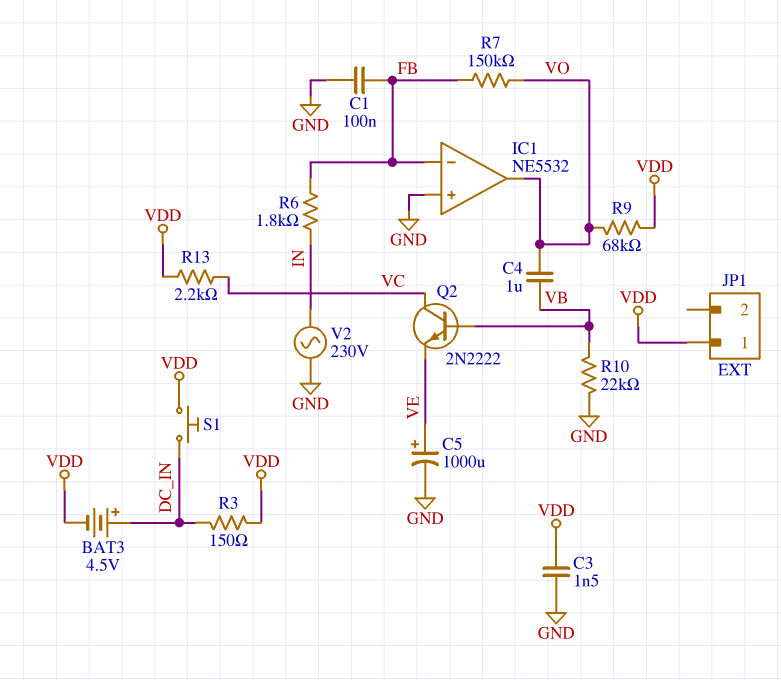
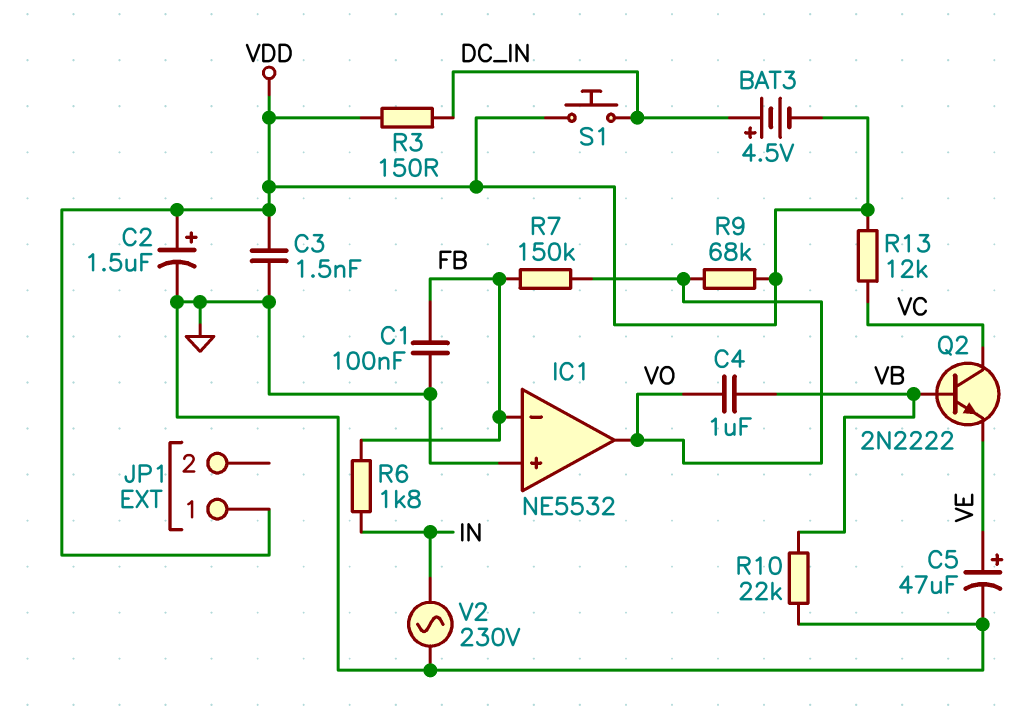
C2: none -> 1.5uF (plus VDD, minus GND)
C5: 1000uF (plus VE, minus GND) -> 47uF (plus VE, minus GND)
R13: 2.2k (VC, VDD) -> 12k (VC, VDD)

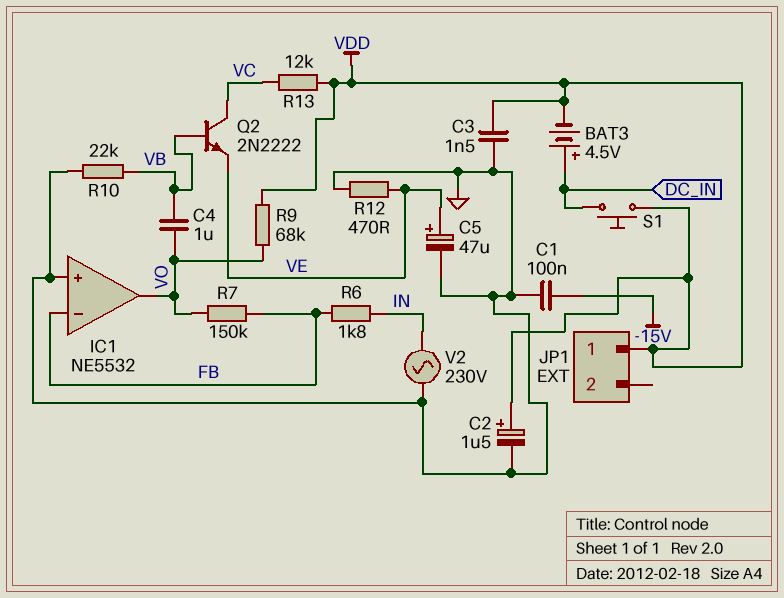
C1: 100nF (FB, GND) -> 100nF (-15V, GND)
R3: 150 (DC_IN, VDD) -> none
R12: none -> 470 (GND, VE)

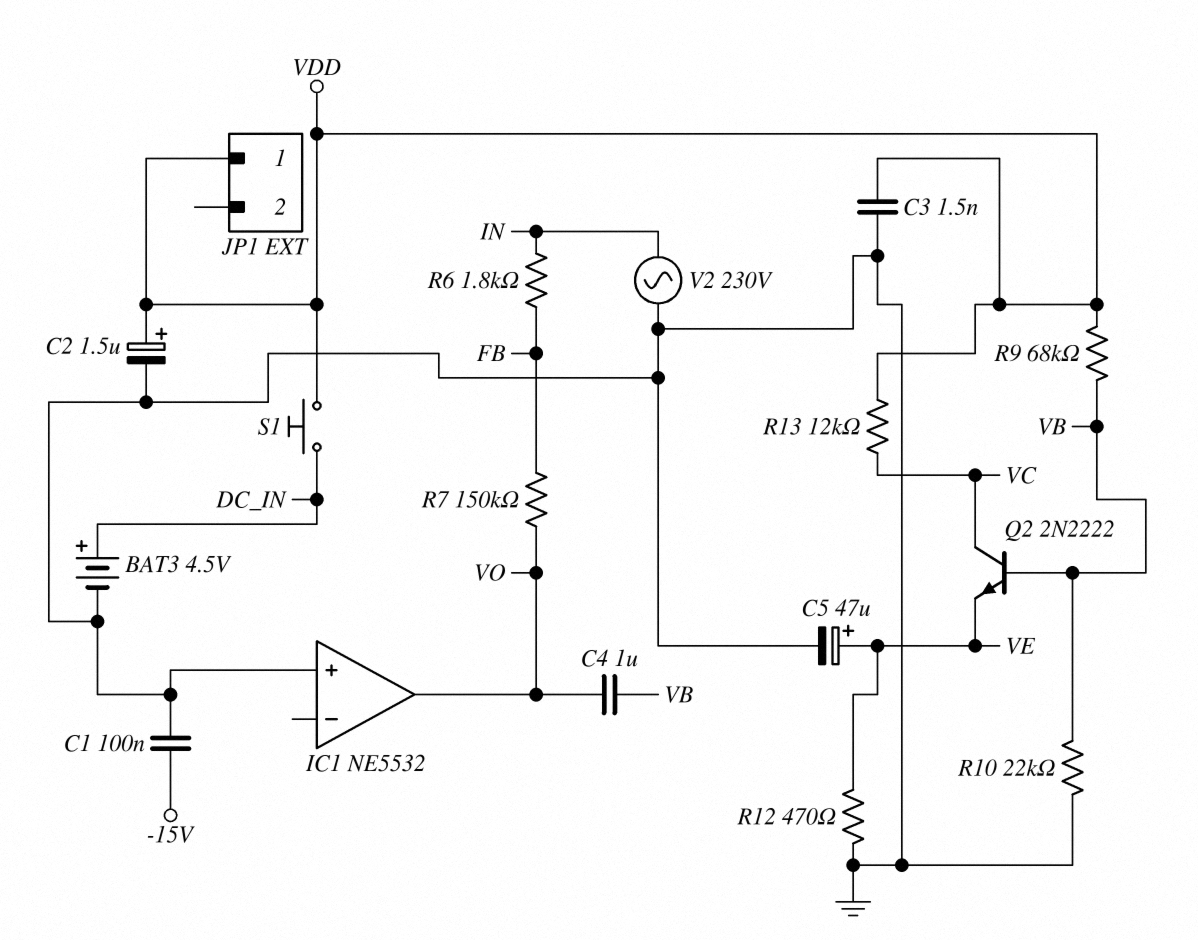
BAT3: 4.5V (plus DC_IN, minus VDD) -> 4.5V (plus DC_IN, minus GND)
IC1 pin in-: FB -> none
R9: 68k (VDD, VO) -> 68k (VB, VDD)

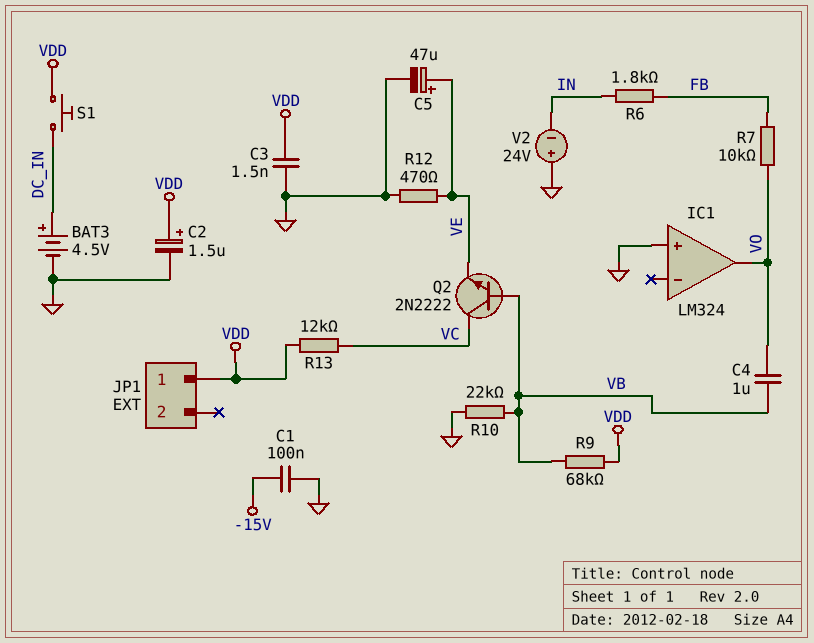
IC1: NE5532 -> LM324
R7: 150k (FB, VO) -> 10k (FB, VO)
V2: AC 230V (GND, IN) -> 24V (plus GND, minus IN)

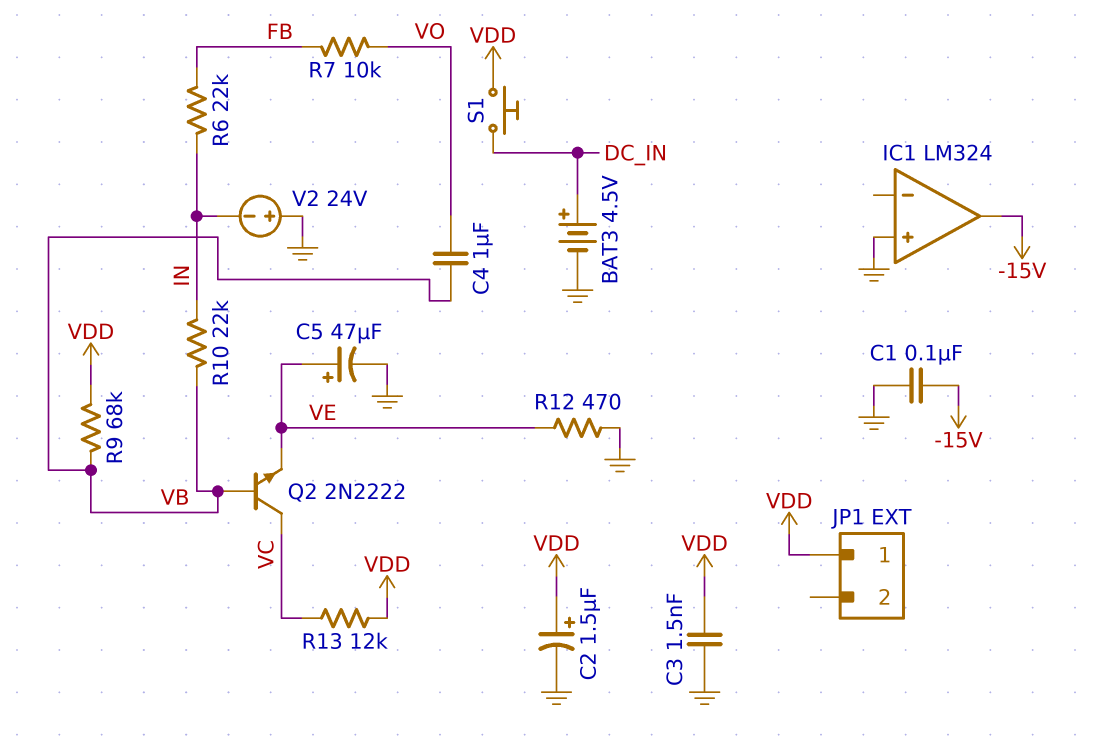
IC1 pin out: VO -> -15V
R6: 1.8k (FB, IN) -> 22k (FB, IN)
R10: 22k (GND, VB) -> 22k (IN, VB)

